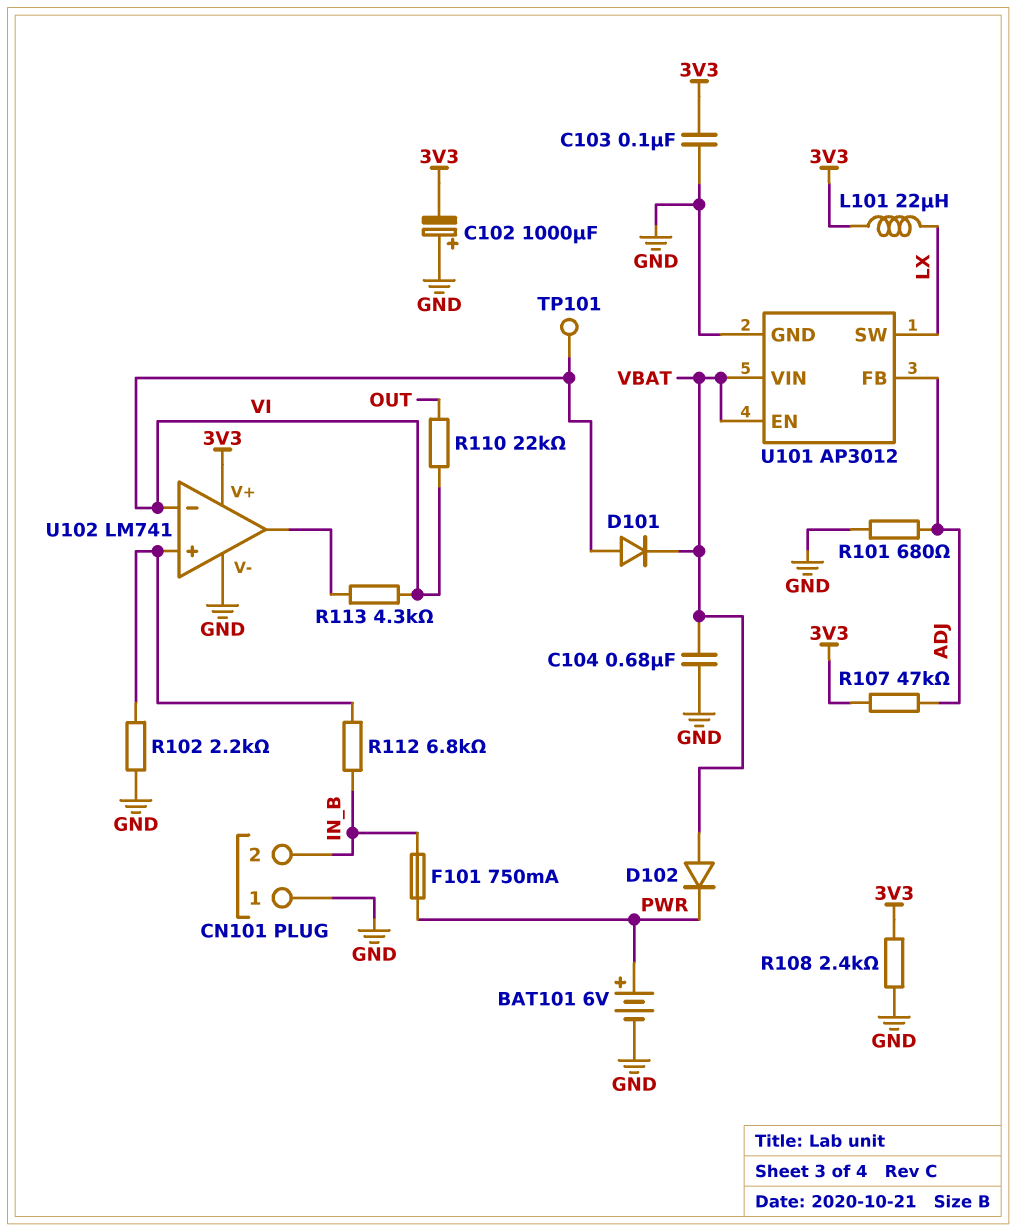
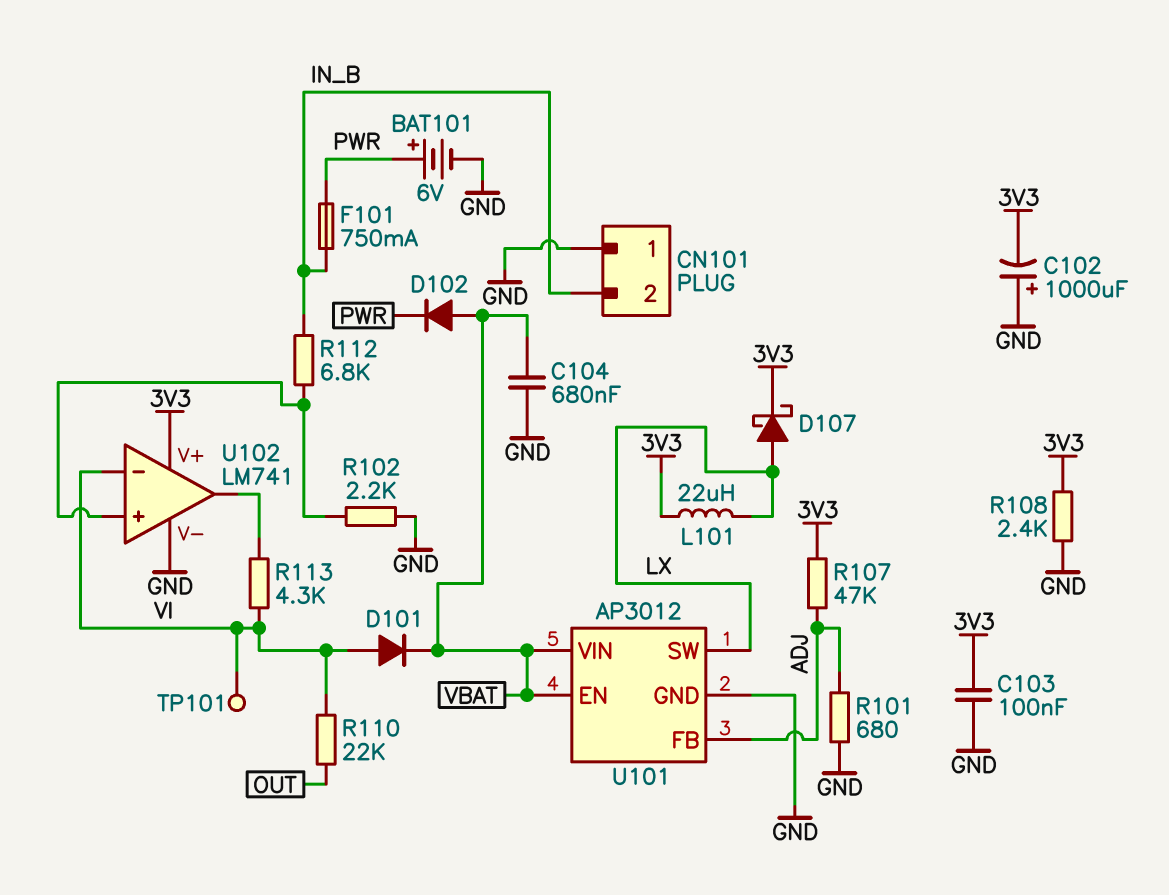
D107: none -> schottky (A LX, K 3V3)

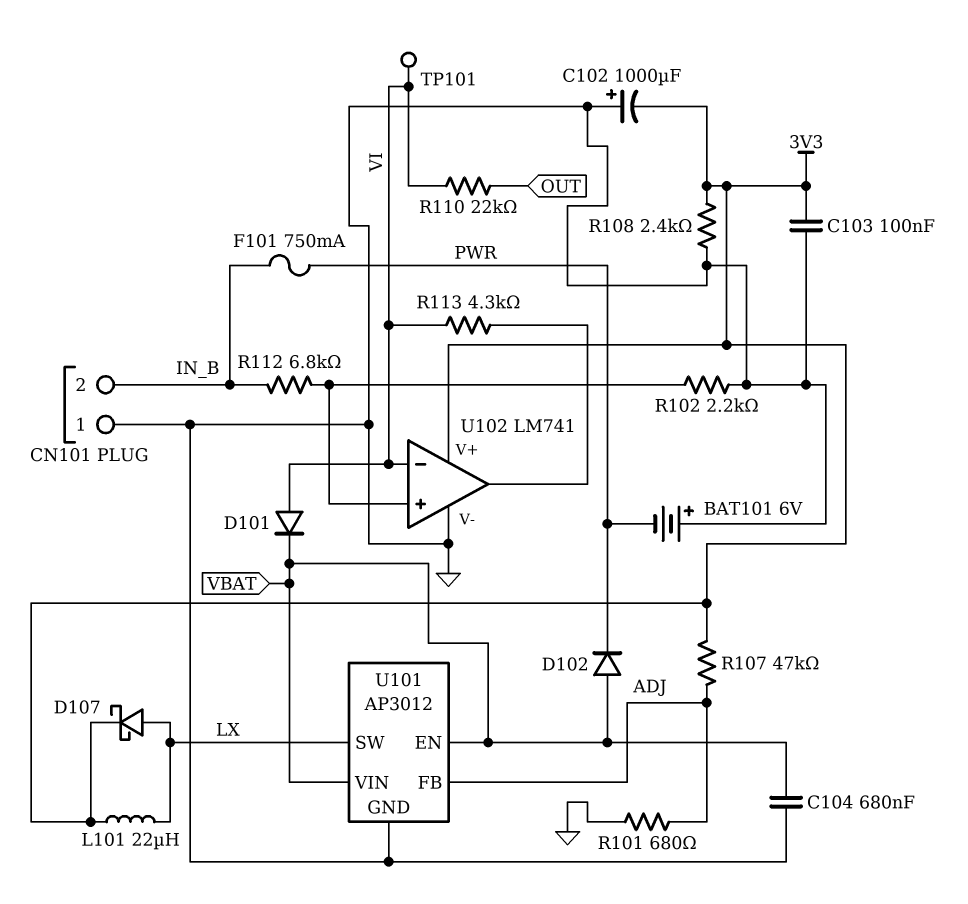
BAT101: 6V (plus PWR, minus GND) -> 6V (plus GND, minus PWR)

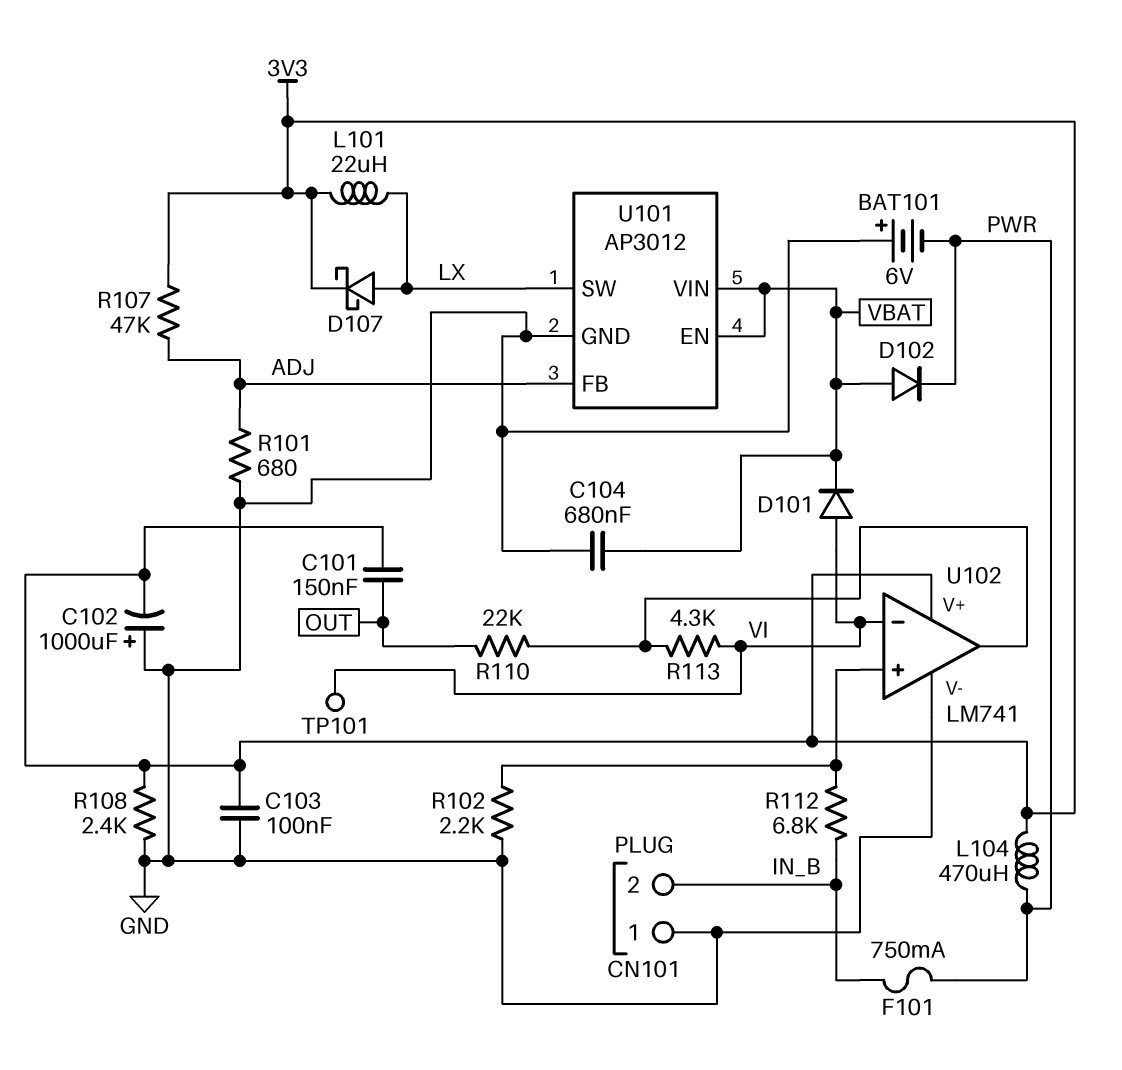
C101: none -> 150nF (3V3, OUT)
L104: none -> 470uH (3V3, PWR)
R110: 22k (OUT, VI) -> 22k (OUT, U102/out)

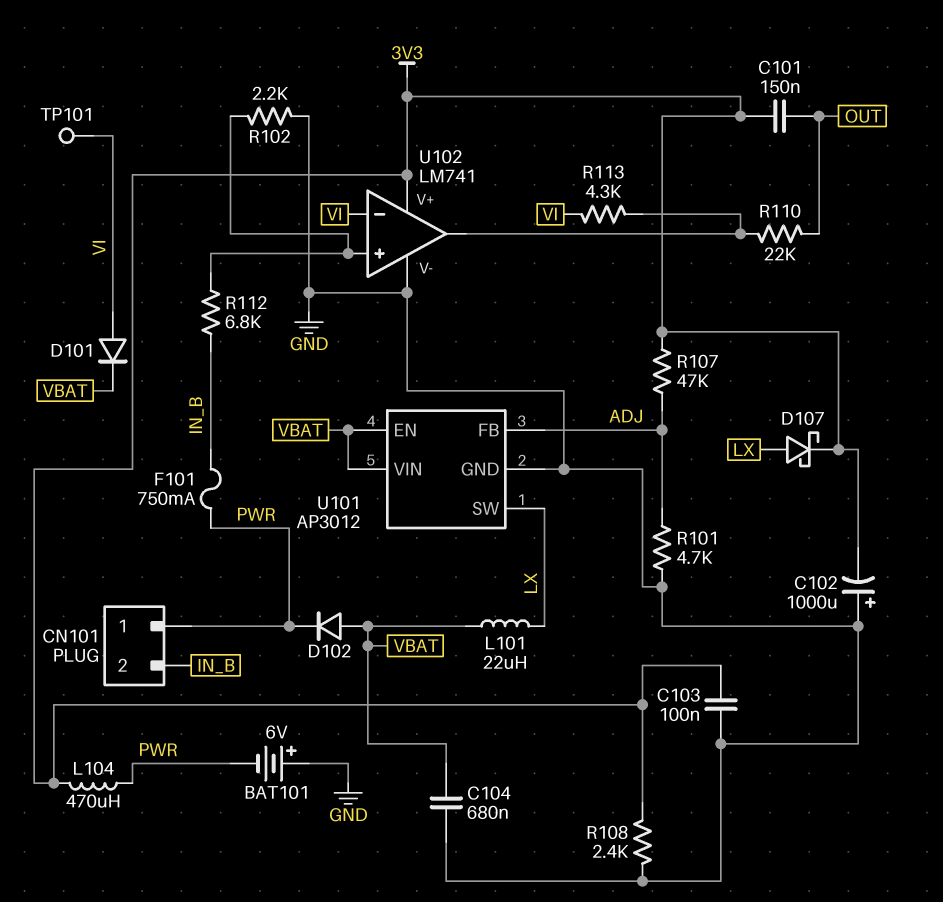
CN101 pin 1: GND -> PWR
L101: 22uH (3V3, LX) -> 22uH (LX, VBAT)
R101: 680 (ADJ, GND) -> 4.7k (ADJ, GND)

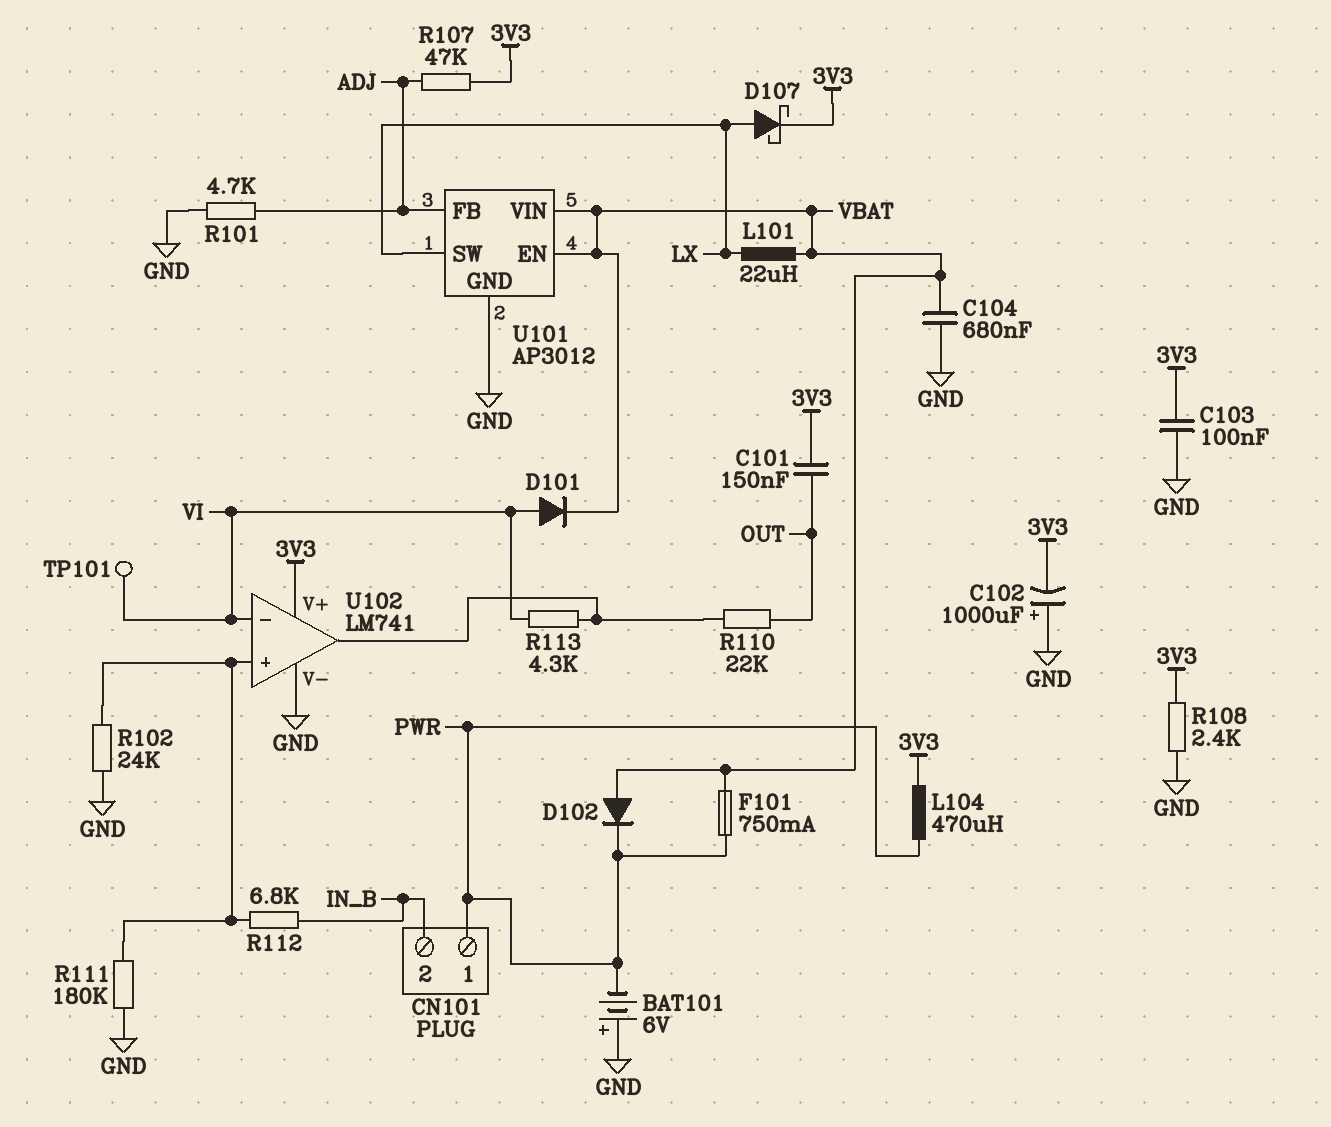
F101: 750mA (IN_B, PWR) -> 750mA (PWR, VBAT)
R102: 2.2k (GND, U102/in+) -> 24k (GND, U102/in+)
R111: none -> 180k (GND, U102/in+)

